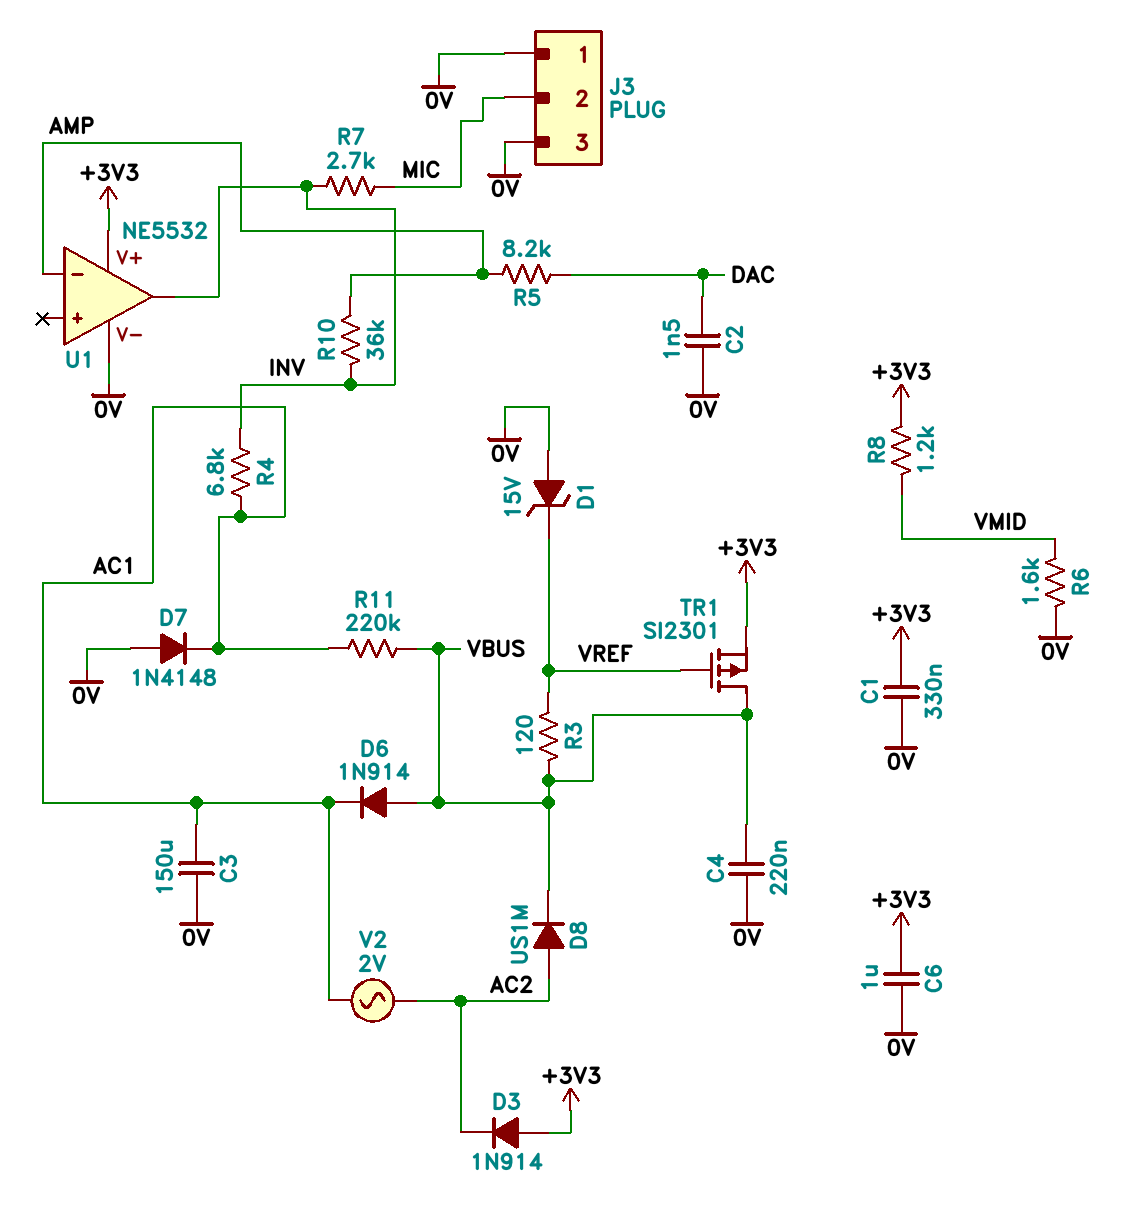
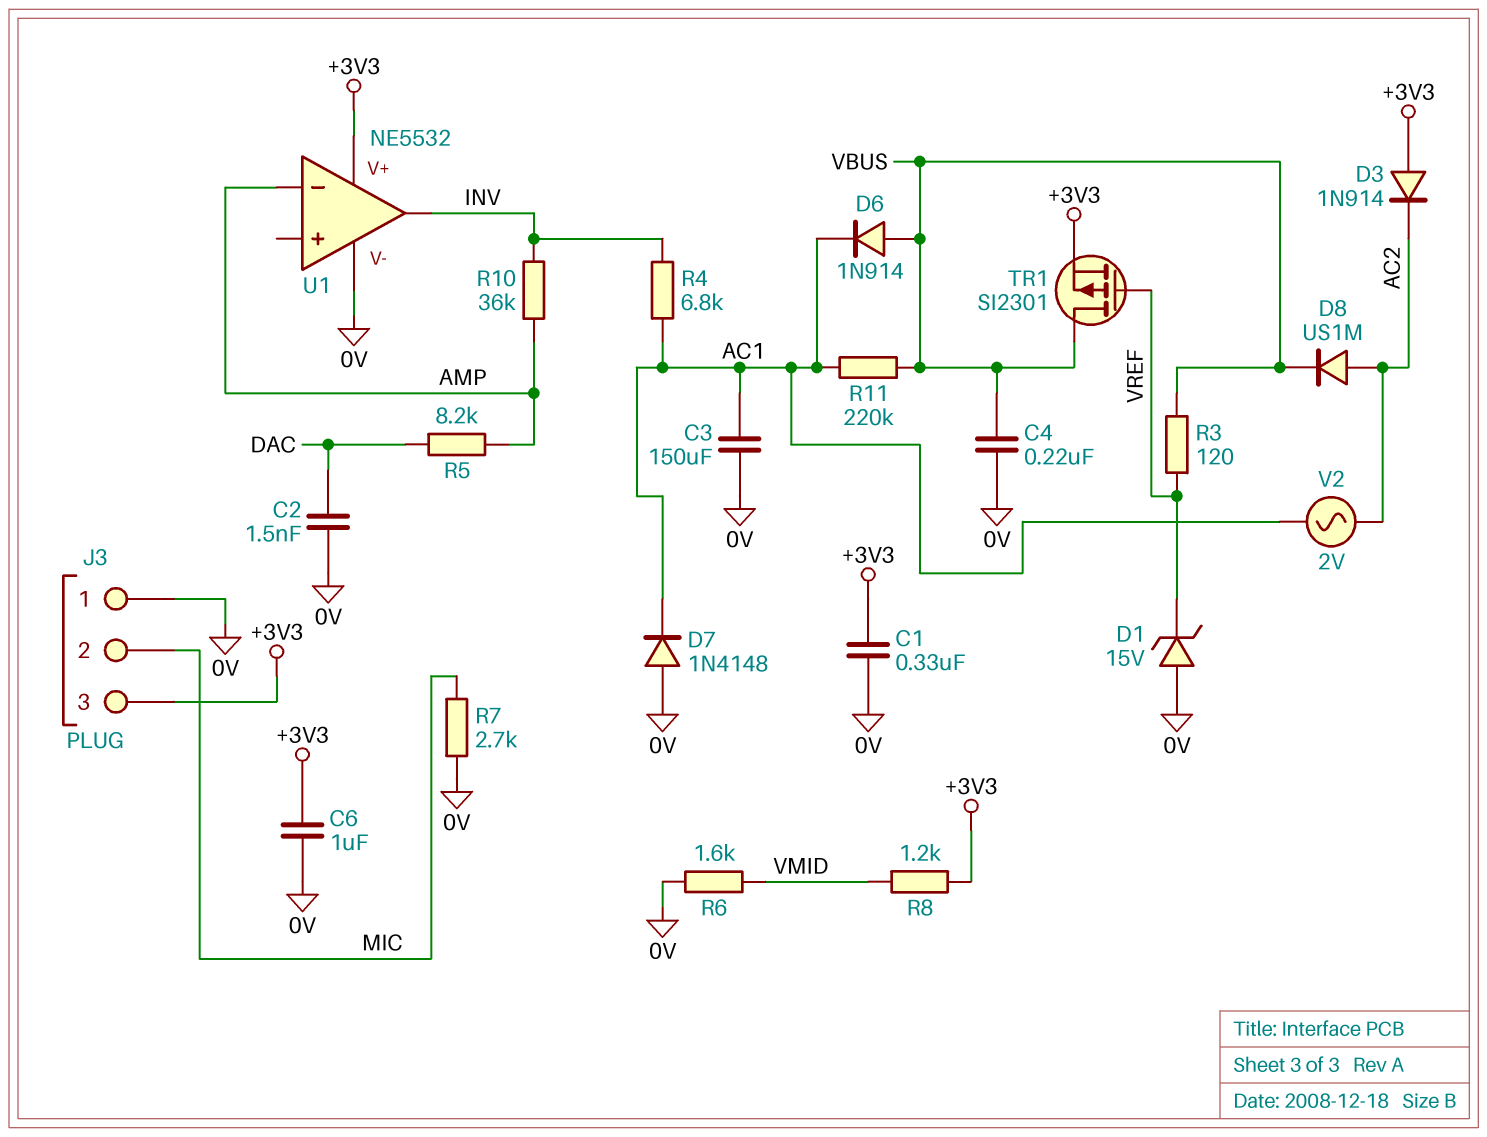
J3 pin 3: 0V -> +3V3
R7: 2.7k (INV, MIC) -> 2.7k (0V, MIC)

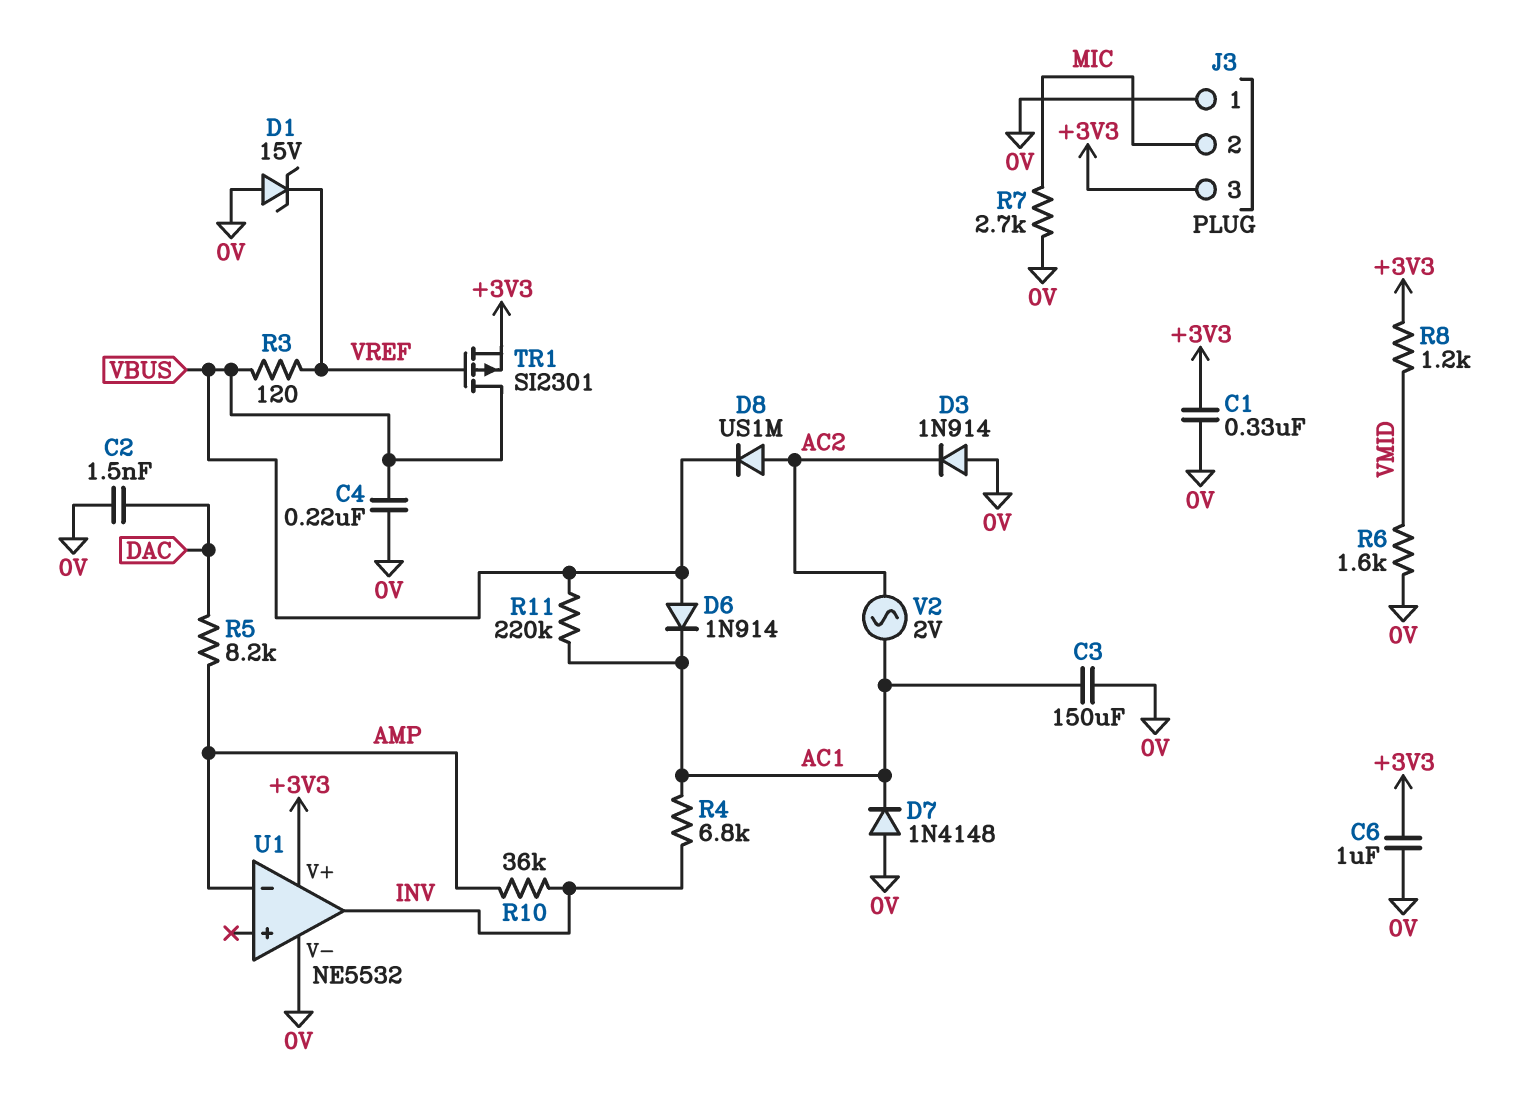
D3: diode 1N914 (A +3V3, K AC2) -> diode 1N914 (A 0V, K AC2)

